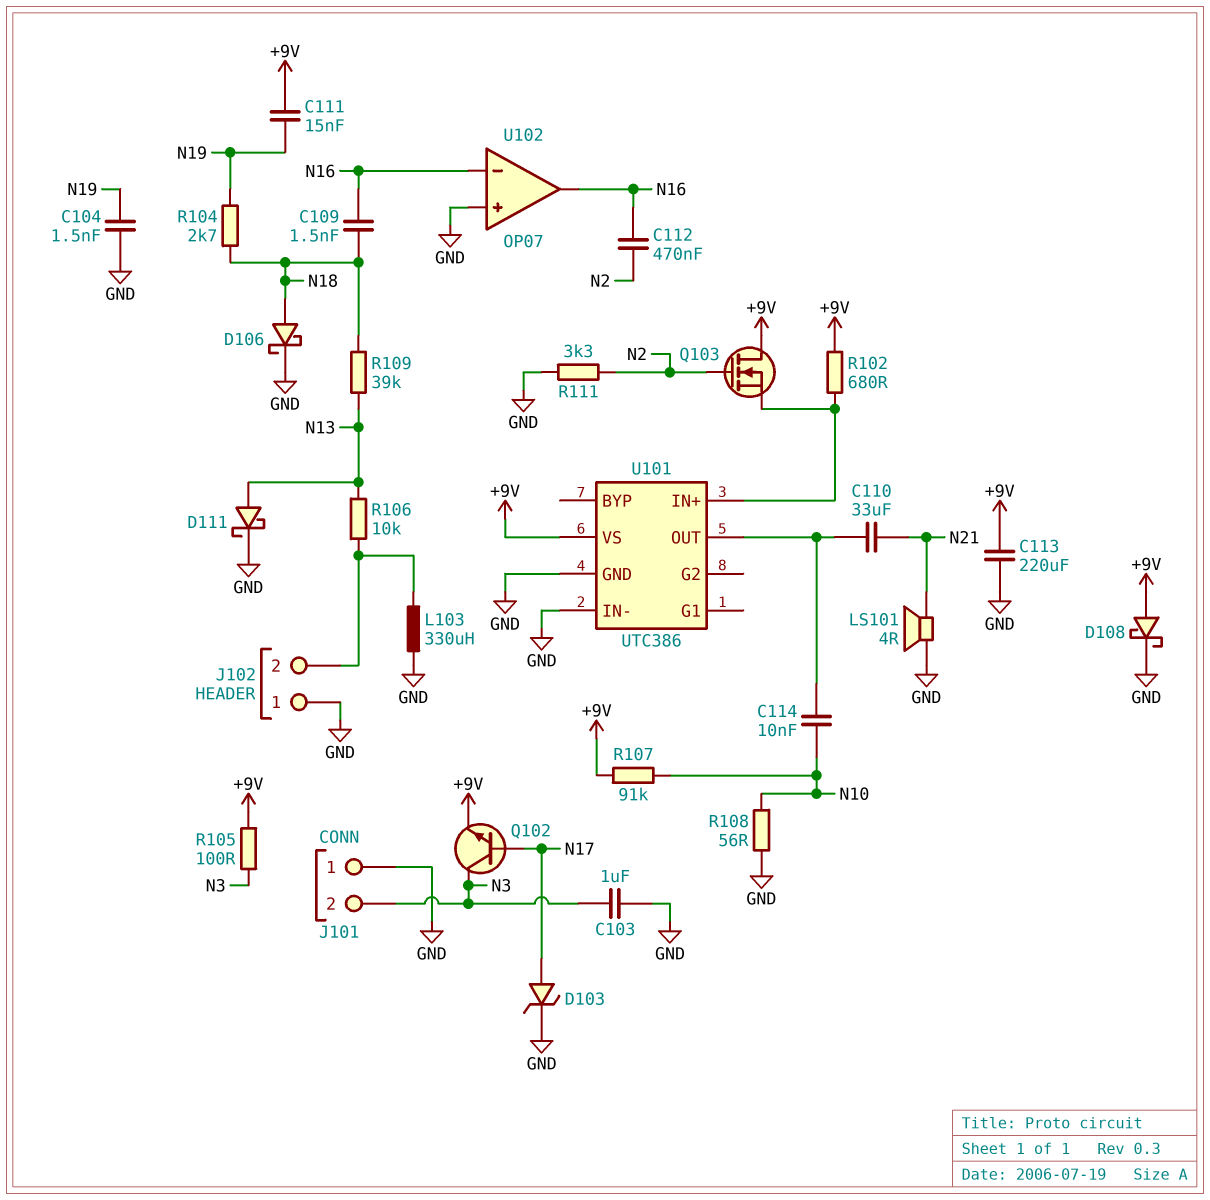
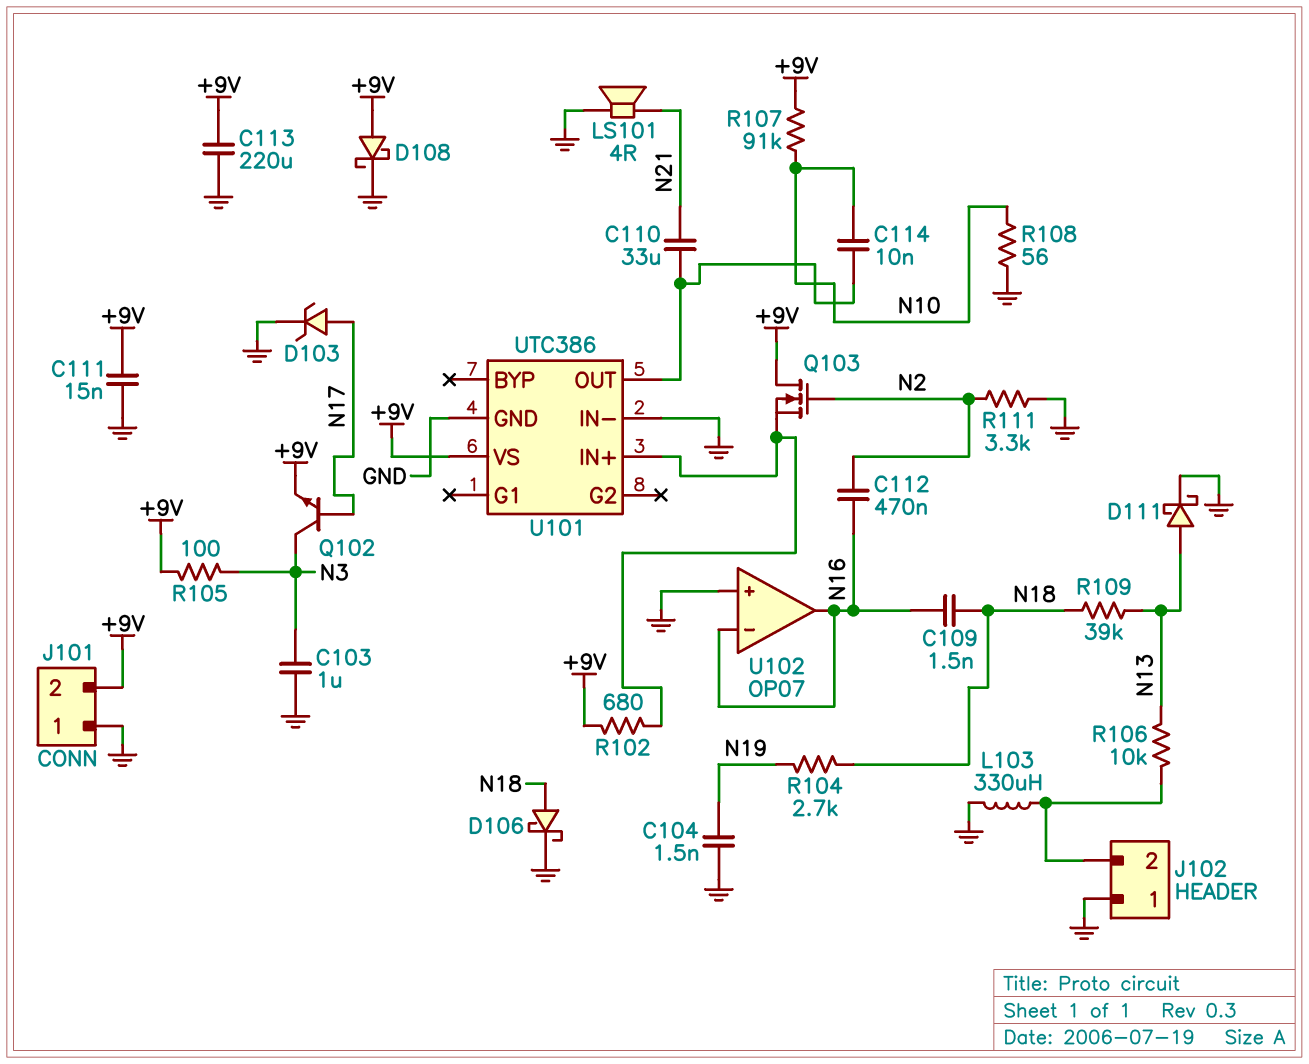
C111: 15nF (+9V, N19) -> 15nF (+9V, GND)
J101 pin 2: N3 -> +9V

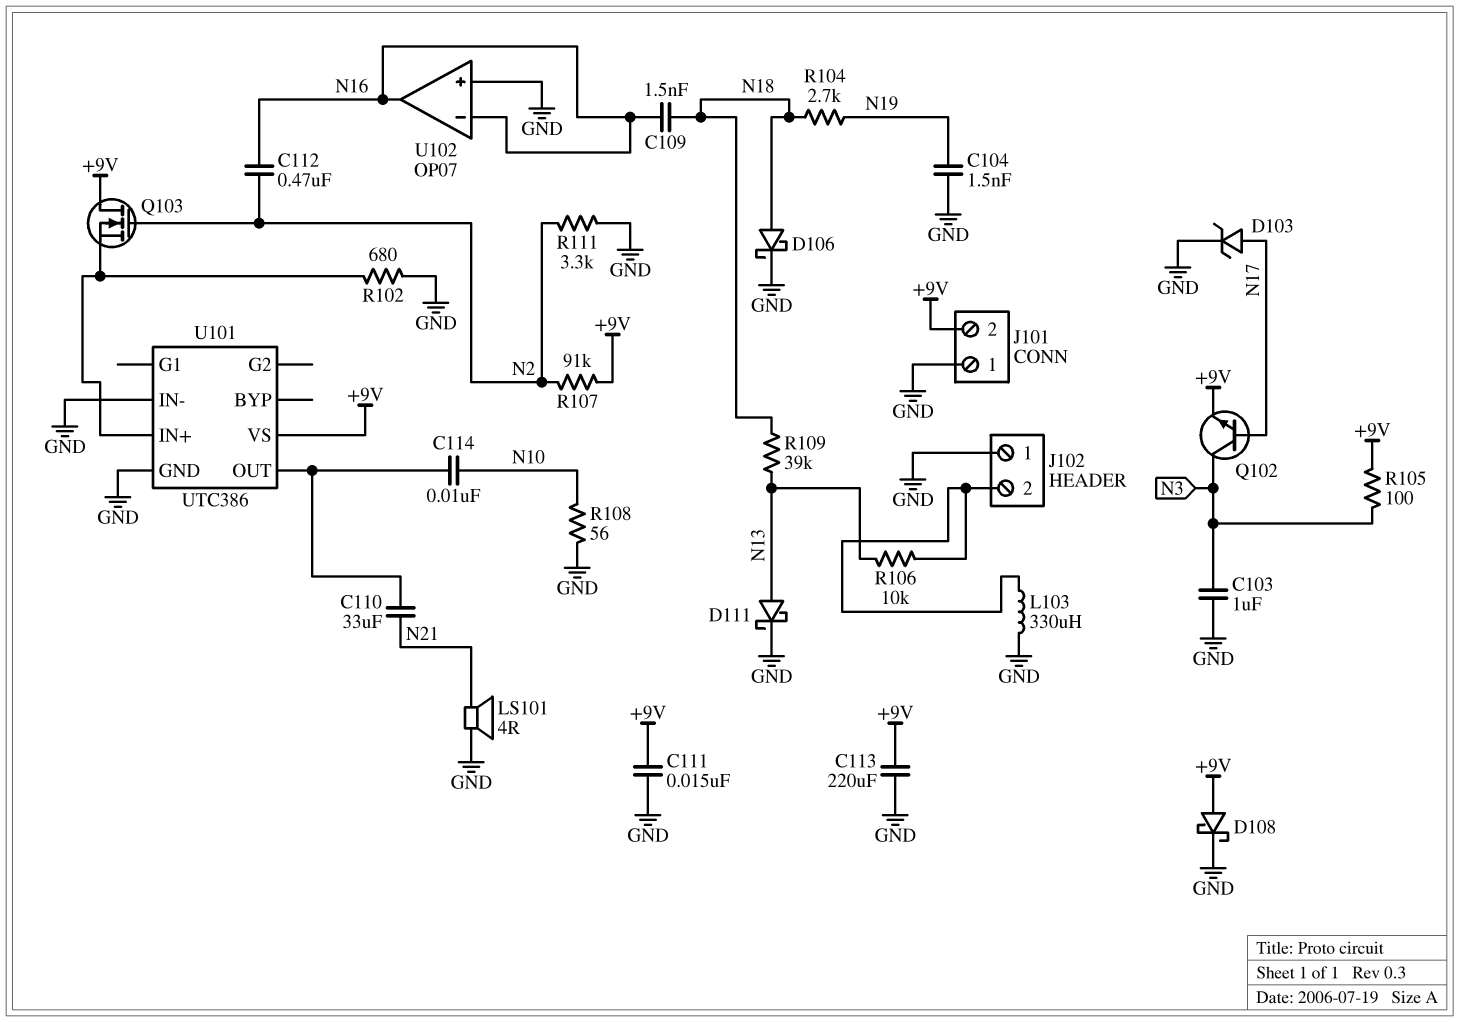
R102: 680 (+9V, U101/IN+) -> 680 (GND, U101/IN+)
R107: 91k (+9V, N10) -> 91k (+9V, N2)

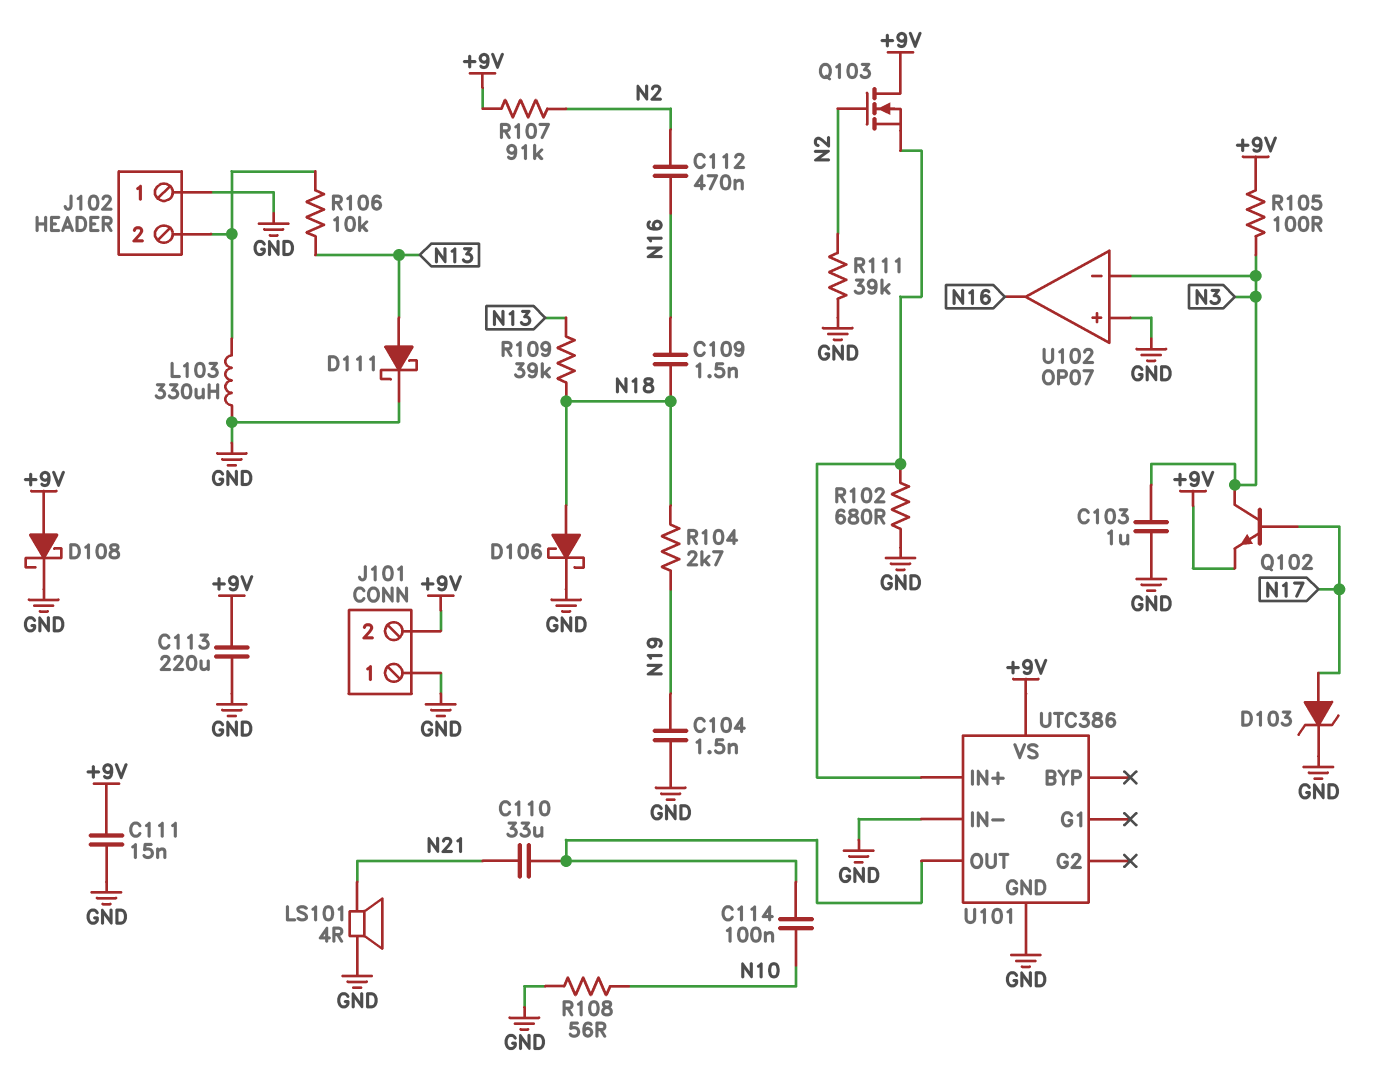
C114: 10nF (N10, U101/OUT) -> 100nF (N10, U101/OUT)
R111: 3.3k (GND, N2) -> 39k (GND, N2)
U102 pin in-: N16 -> N3

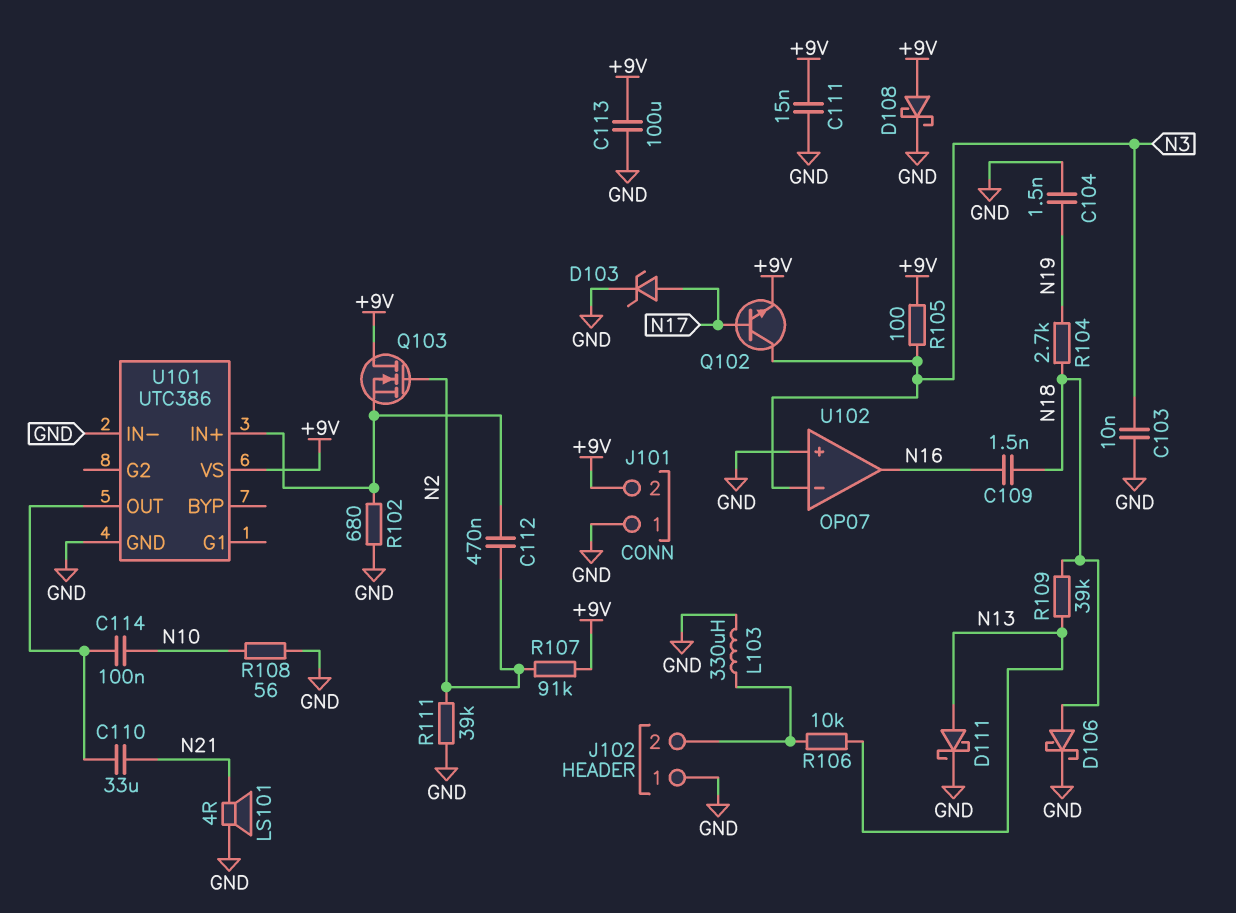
C103: 1uF (GND, N3) -> 10nF (GND, N3)
C112: 470nF (N2, N16) -> 470nF (N2, U101/IN+)
C113: 220uF (+9V, GND) -> 100uF (+9V, GND)

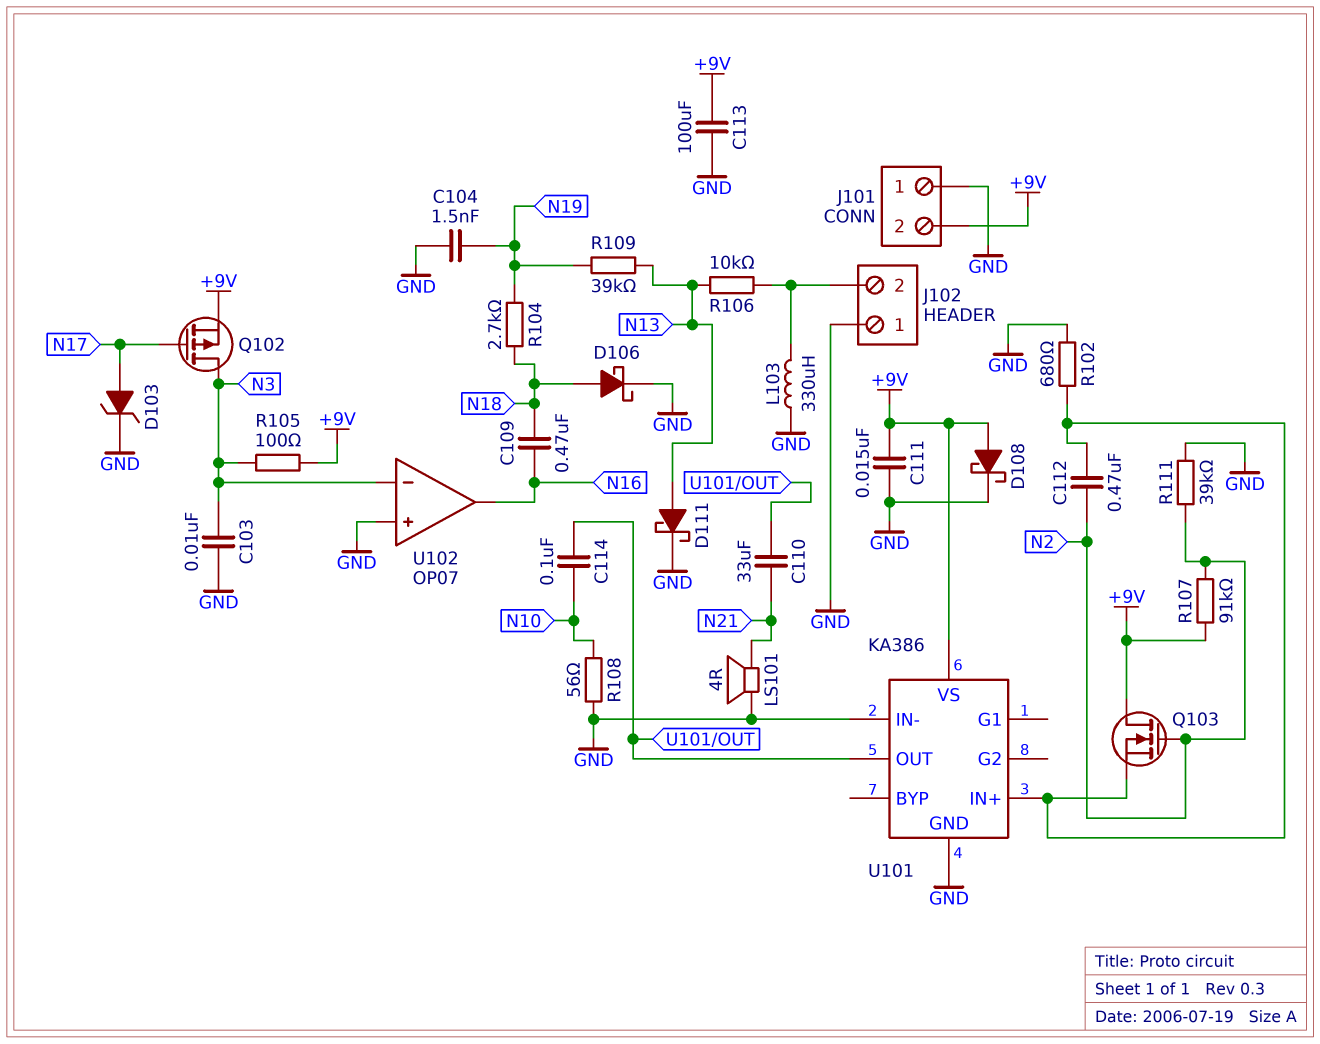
C109: 1.5nF (N16, N18) -> 470nF (N16, N18)
Q102: NPN (B N17, C N3, E +9V) -> PMOS (G N17, D N3, S +9V)
R109: 39k (N13, N18) -> 39k (N13, N19)
U101: UTC386 -> KA386

